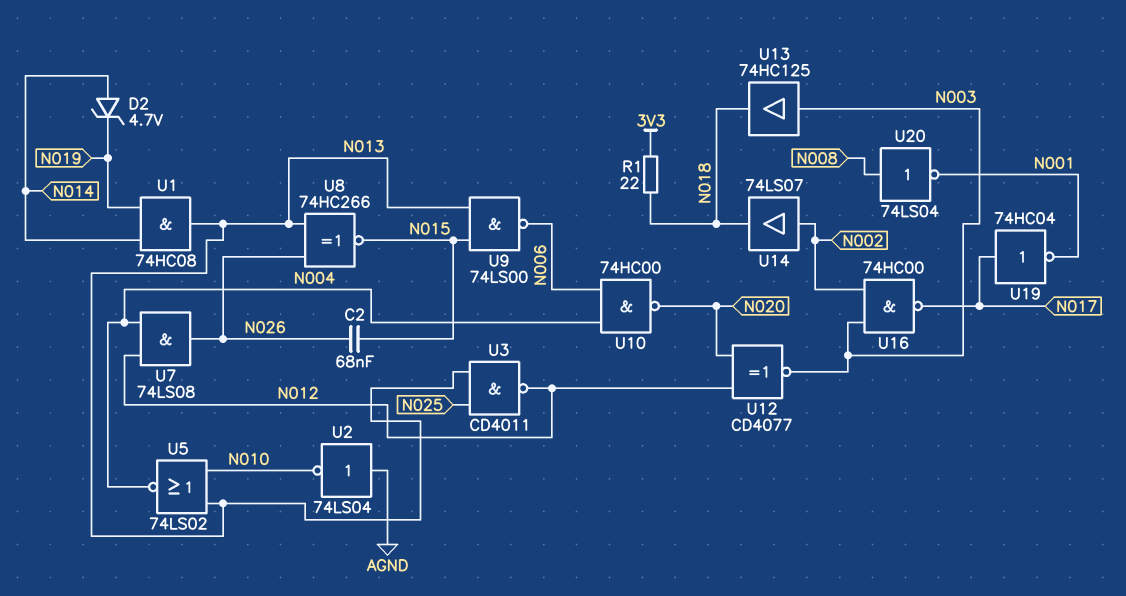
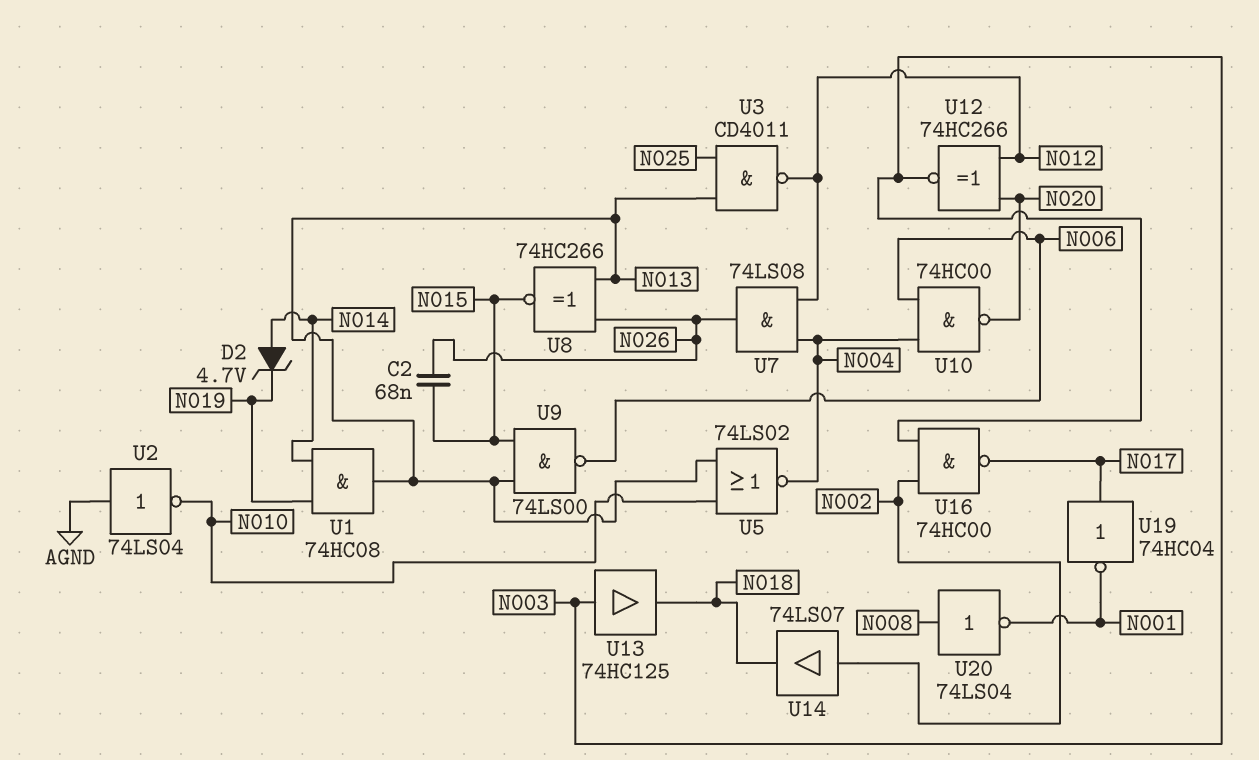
R1: 22 (3V3, N018) -> none
U12: XNOR CD4077 (in N012, in N020, out N003) -> XNOR 74HC266 (in N012, in N020, out N003)

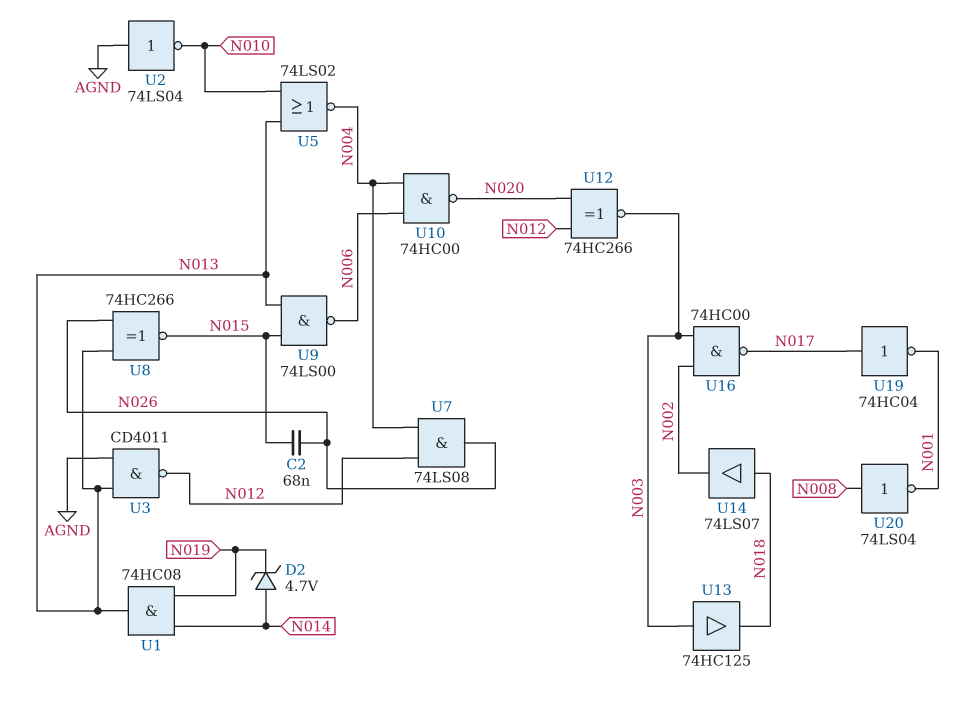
U3: NAND CD4011 (in N013, in N025, out N012) -> NAND CD4011 (in AGND, in N013, out N012)
U14: buffer 74LS07 (in N002, out N018) -> buffer 74LS07 (in N018, out N002)

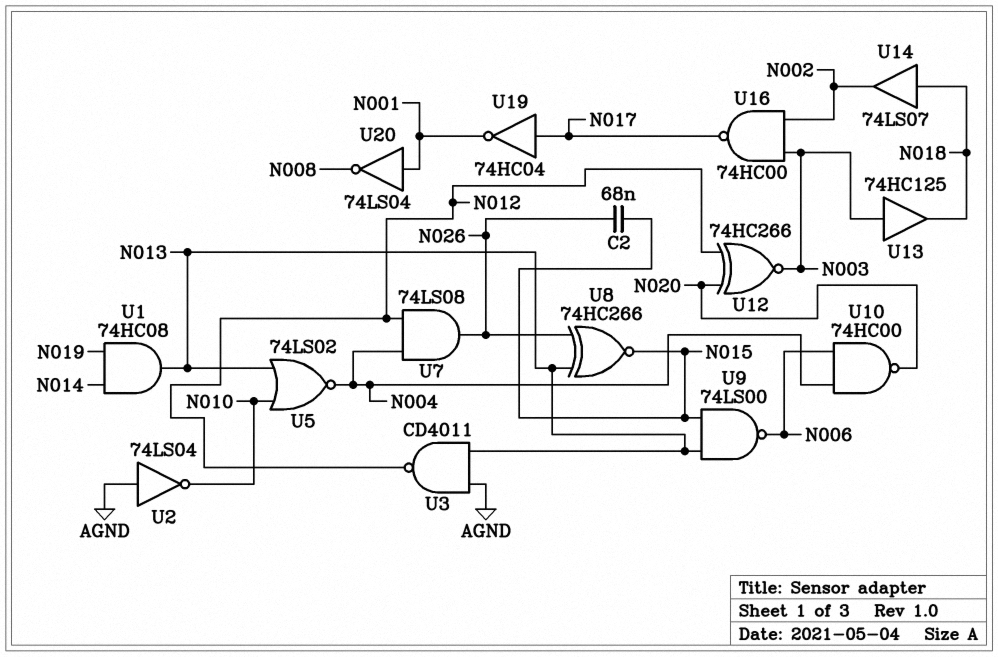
D2: zener 4.7V (A N014, K N019) -> none
U20: NOT 74LS04 (in N008, out N001) -> NOT 74LS04 (in N001, out N008)

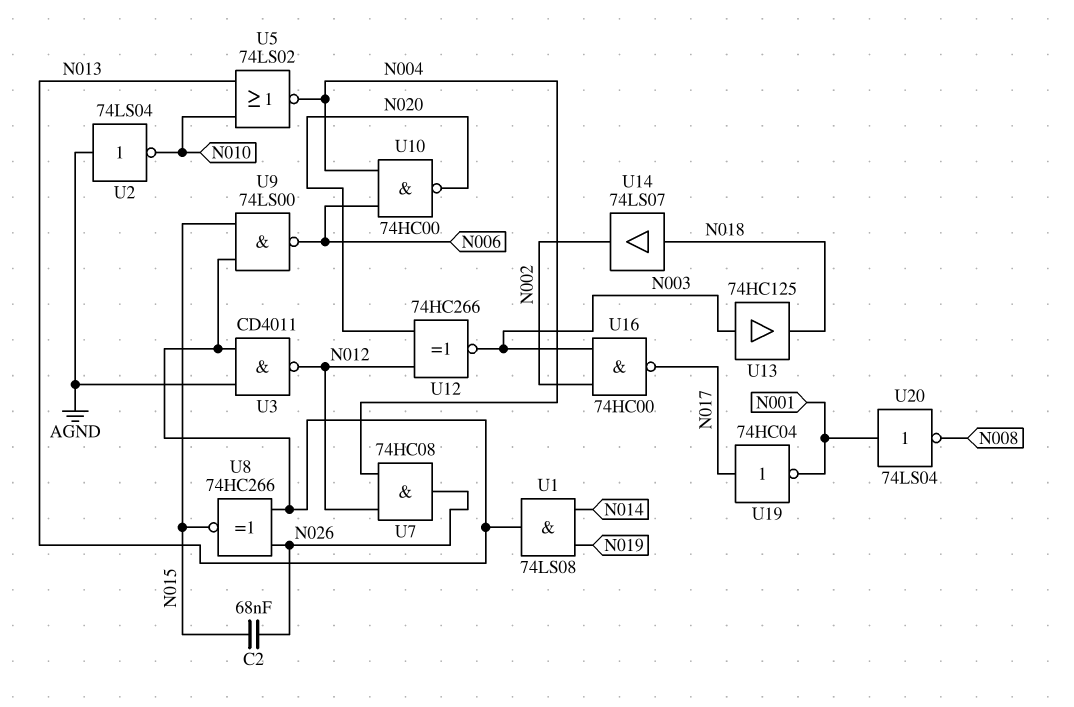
U1: AND 74HC08 (in N014, in N019, out N013) -> AND 74LS08 (in N014, in N019, out N013)
U7: AND 74LS08 (in N004, in N012, out N026) -> AND 74HC08 (in N004, in N012, out N026)

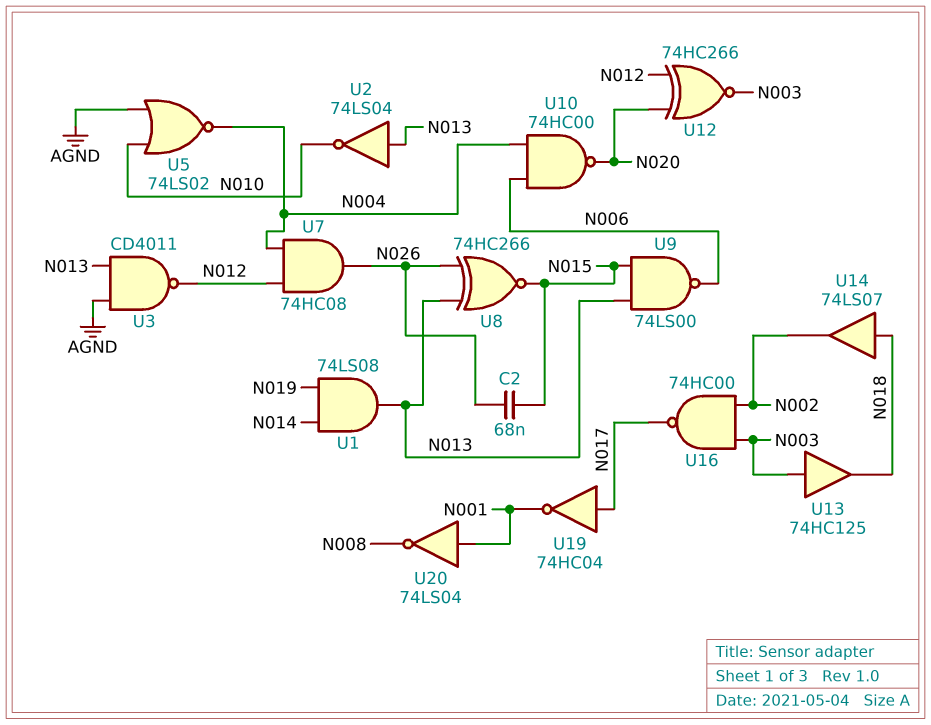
U2: NOT 74LS04 (in AGND, out N010) -> NOT 74LS04 (in N013, out N010)
U5: NOR 74LS02 (in N010, in N013, out N004) -> NOR 74LS02 (in AGND, in N010, out N004)

